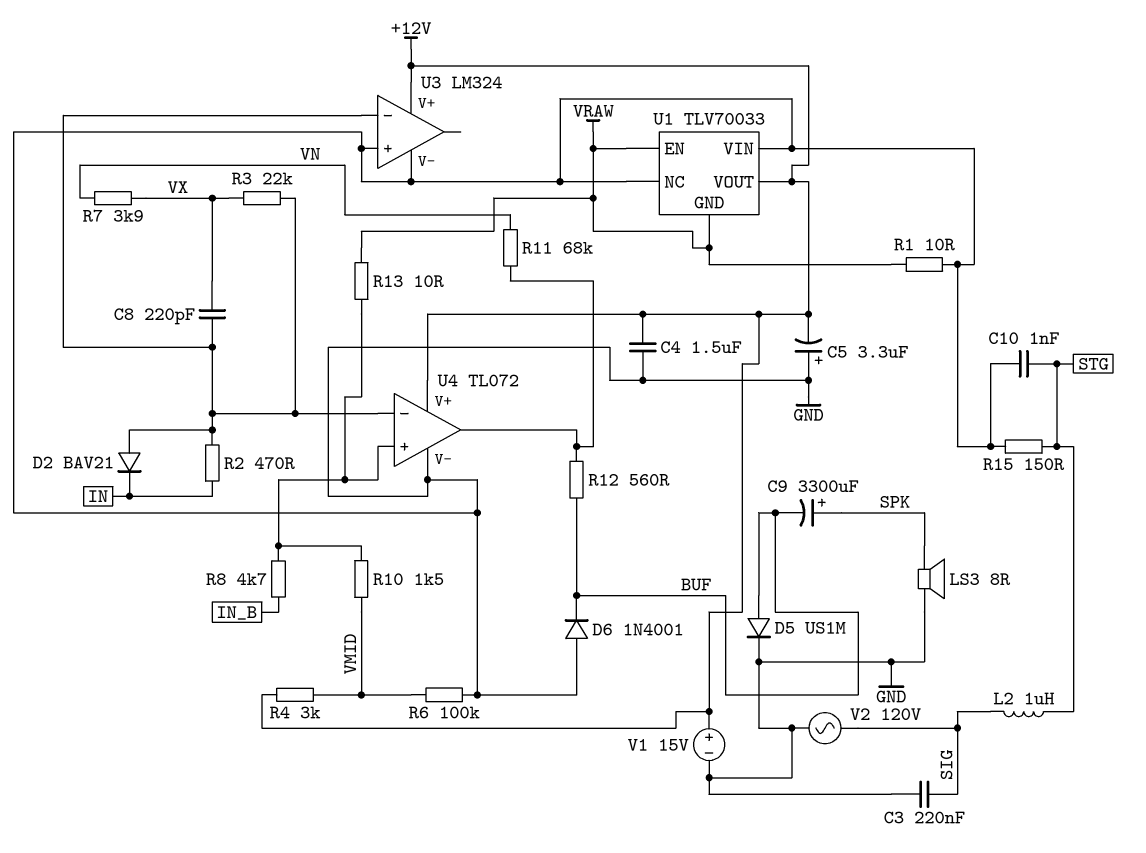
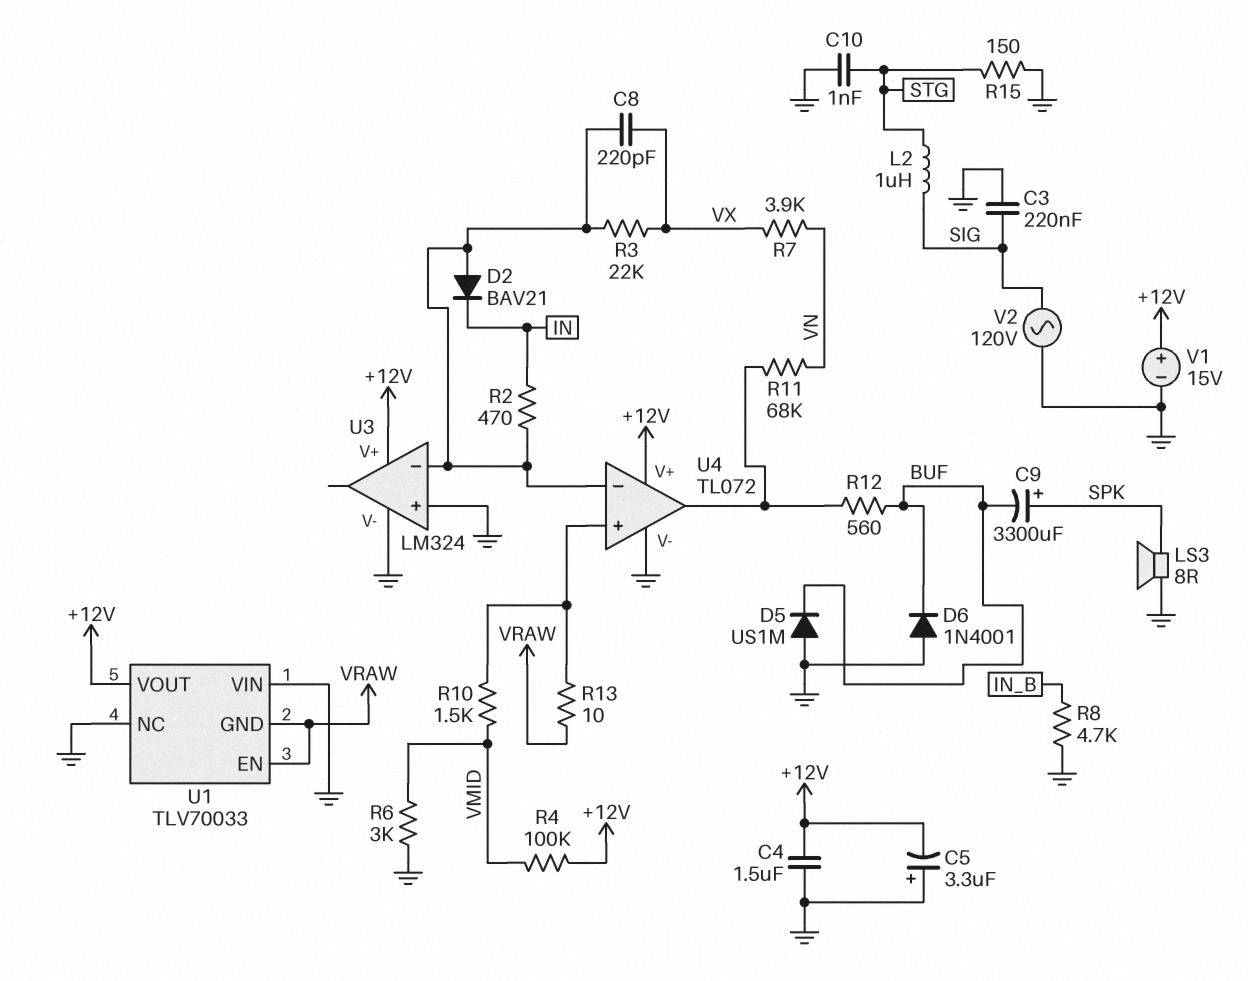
D5: diode US1M (A BUF, K GND) -> diode US1M (A GND, K BUF)
R1: 10 (GND, VRAW) -> none
R4: 3k (+12V, VMID) -> 100k (+12V, VMID)
R6: 100k (GND, VMID) -> 3k (GND, VMID)
R8: 4.7k (IN_B, U4/in+) -> 4.7k (GND, IN_B)

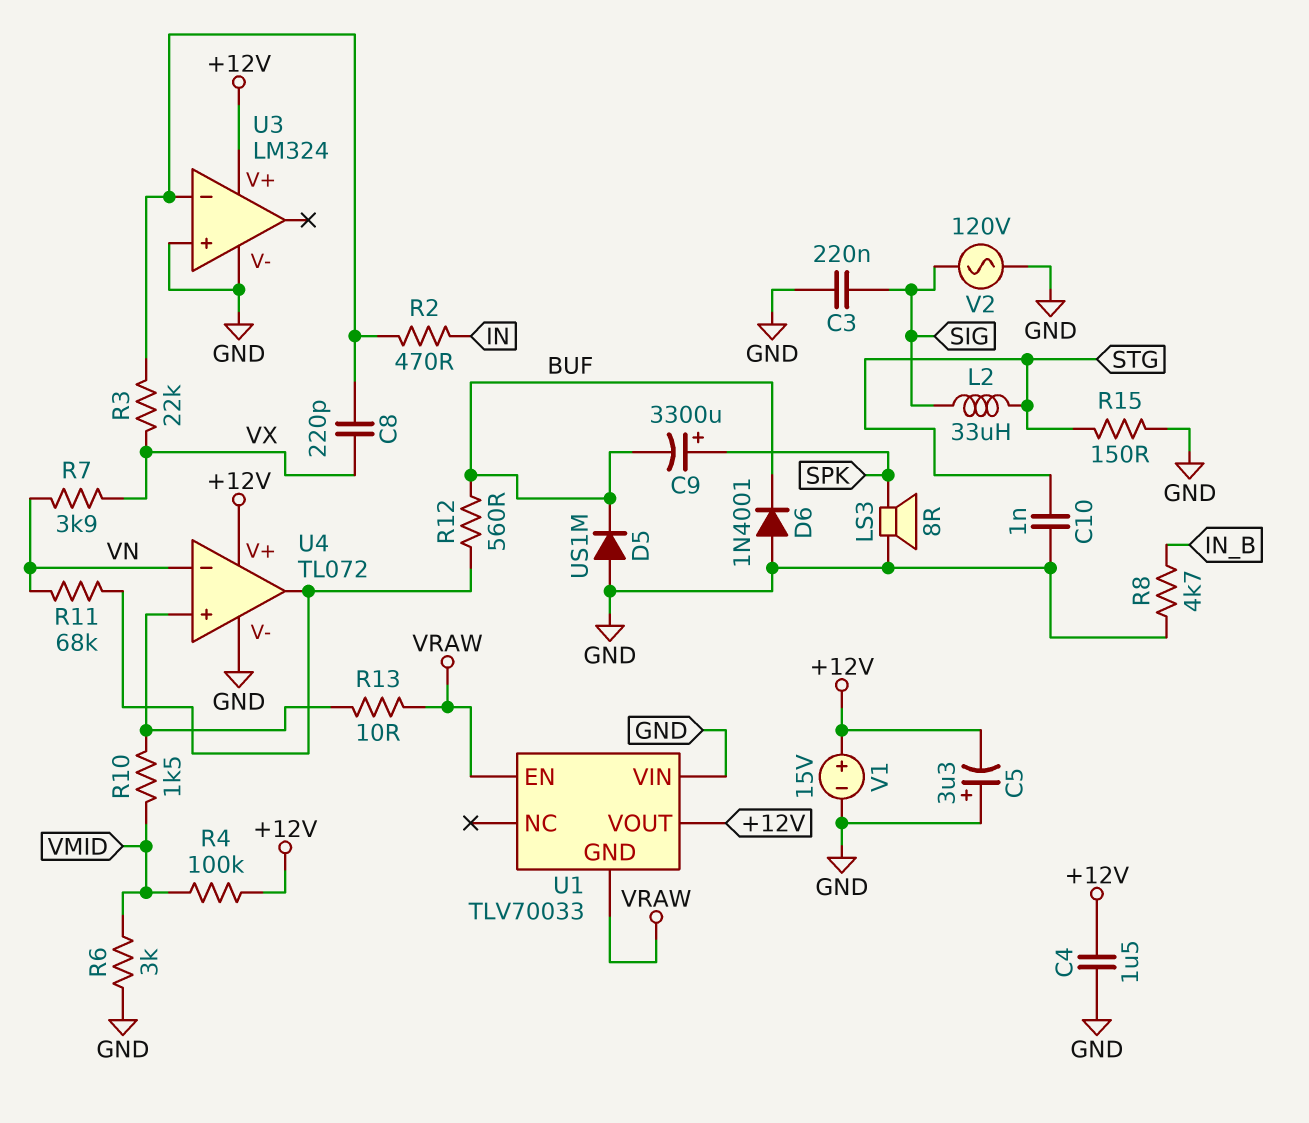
D2: diode BAV21 (A U3/in-, K IN) -> none
L2: 1uH (SIG, STG) -> 33uH (SIG, STG)
U1 pin NC: GND -> none
U4 pin in-: U3/in- -> VN

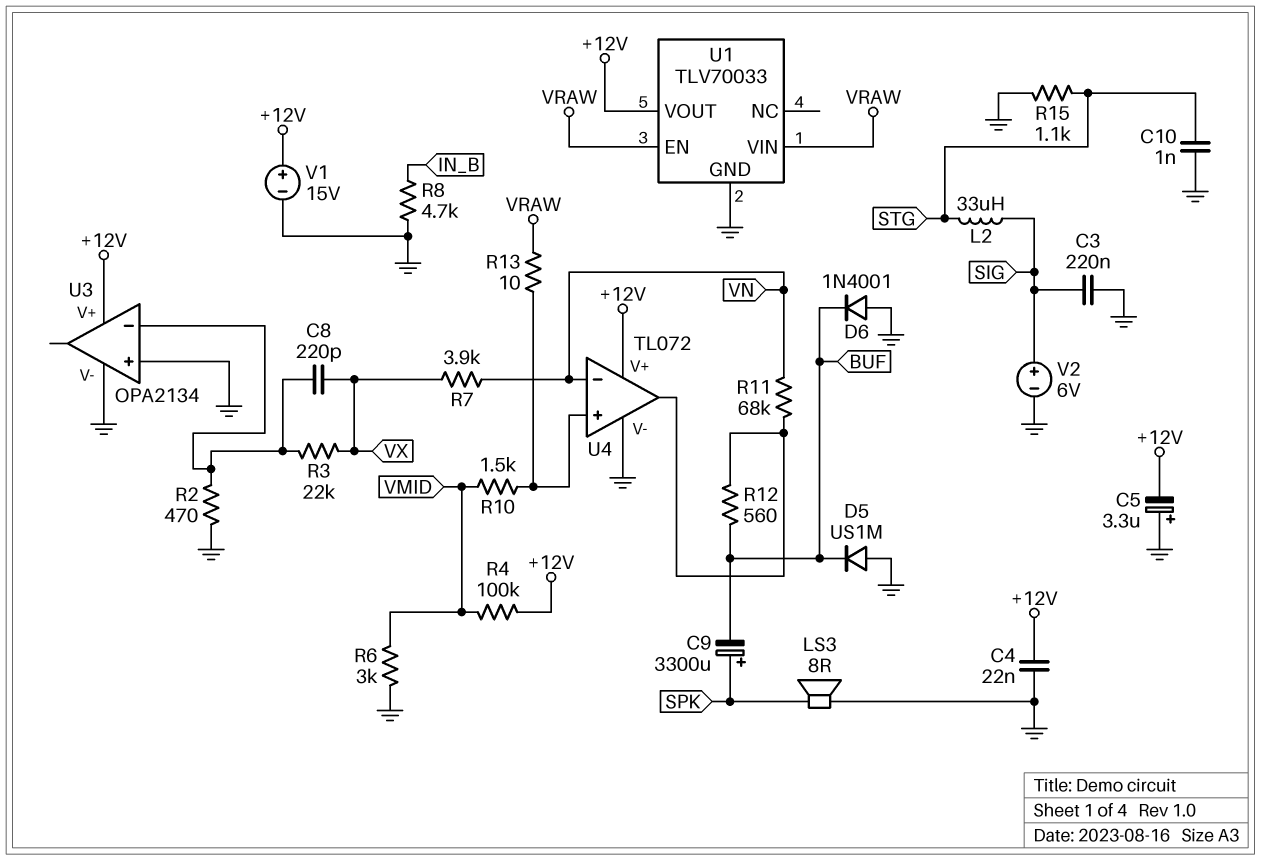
C4: 1.5uF (+12V, GND) -> 22nF (+12V, GND)
R2: 470 (IN, U3/in-) -> 470 (GND, U3/in-)
R15: 150 (GND, STG) -> 1.1k (GND, STG)
U1 pin GND: VRAW -> GND
U1 pin VIN: GND -> VRAW
U3: LM324 -> OPA2134
V2: AC 120V (GND, SIG) -> 6V (plus SIG, minus GND)

